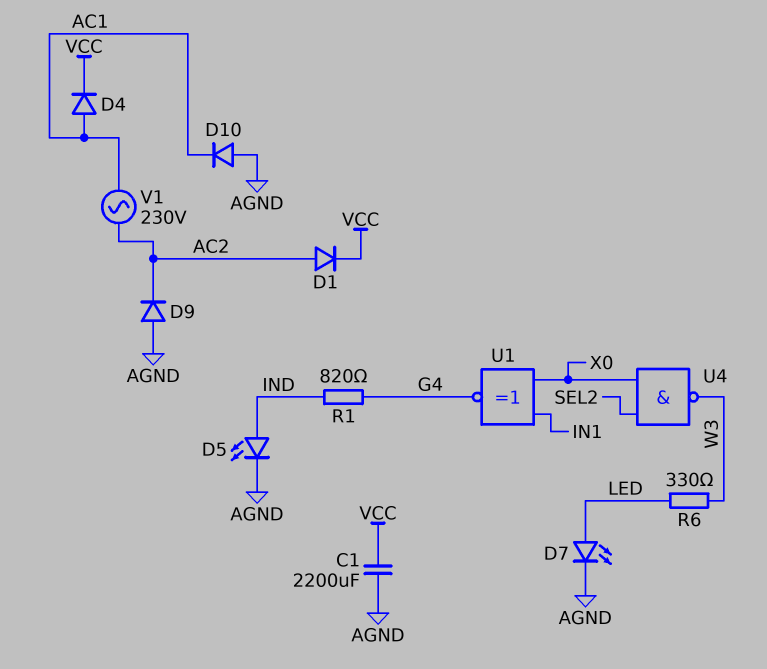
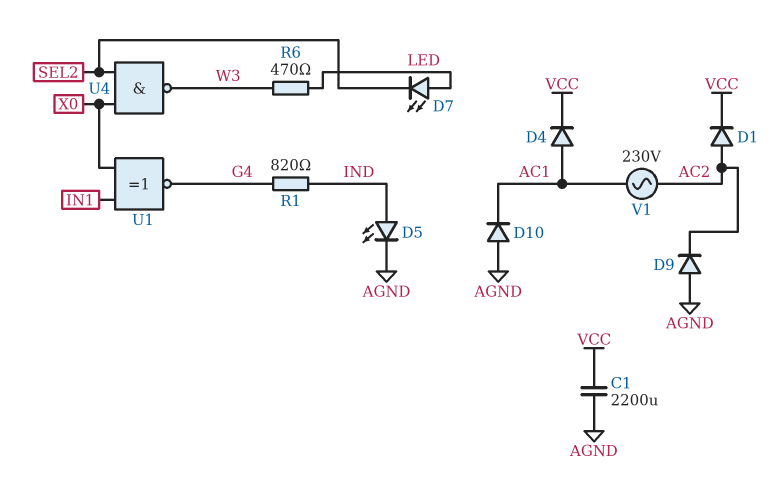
D7: LED (A LED, K AGND) -> LED (A LED, K SEL2)
R6: 330 (LED, W3) -> 470 (LED, W3)

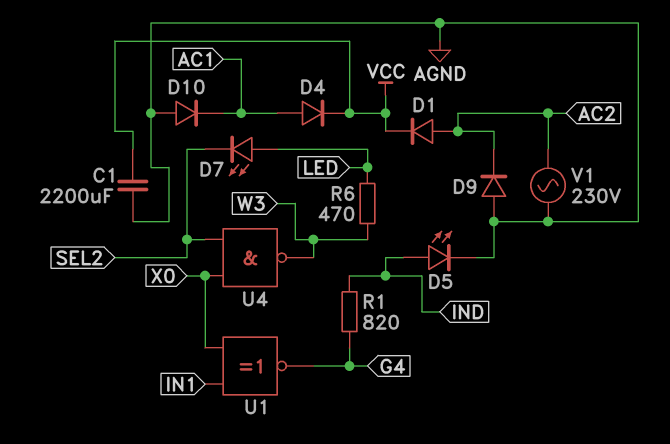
V1: AC 230V (AC1, AC2) -> AC 230V (AC2, AGND)

